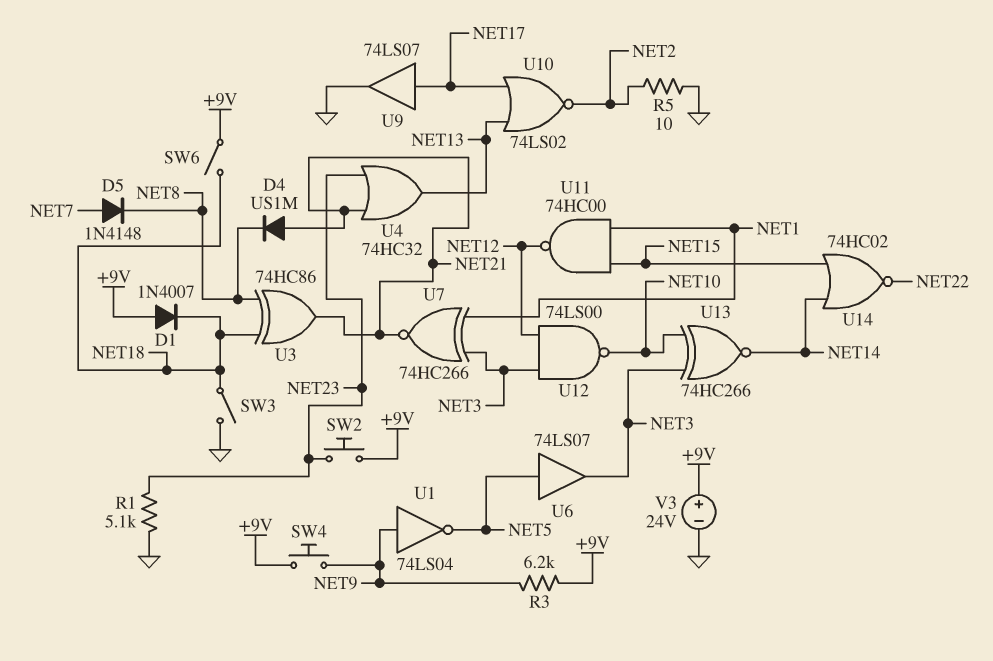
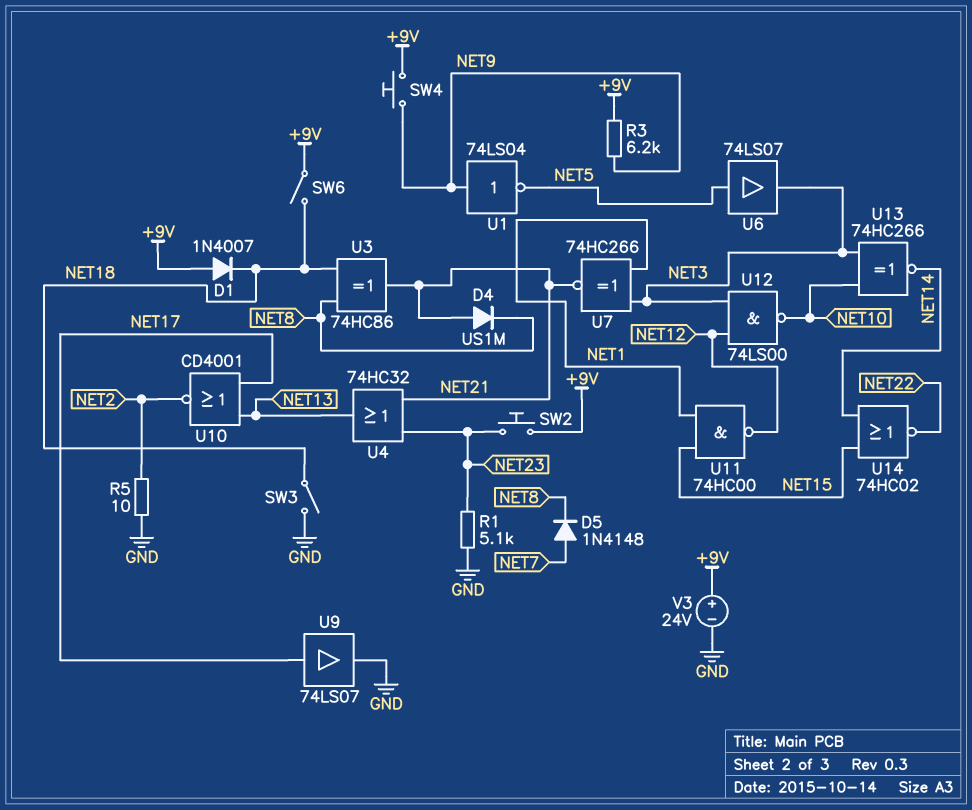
U10: NOR 74LS02 (in NET13, in NET17, out NET2) -> NOR CD4001 (in NET13, in NET17, out NET2)

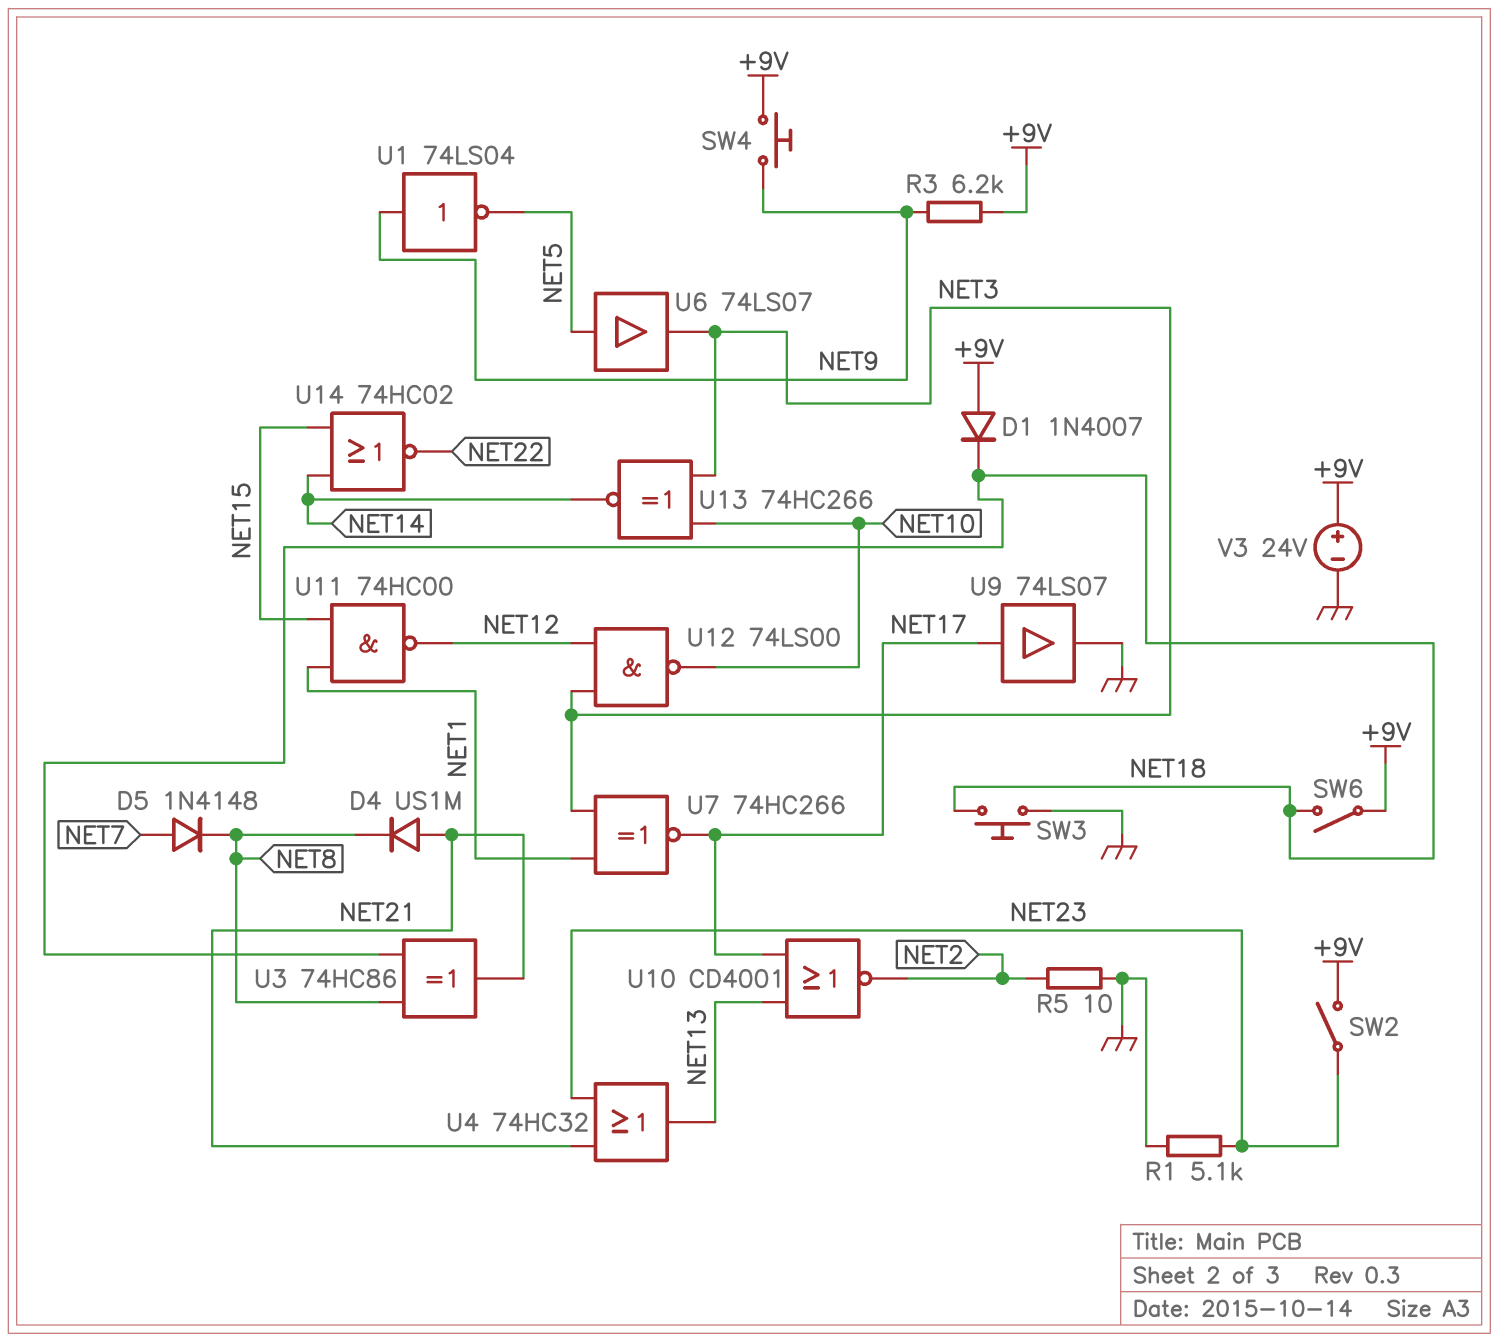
SW2: button (+9V, NET23) -> switch (+9V, NET23)
SW3: switch (GND, NET18) -> button (GND, NET18)
U7: XNOR 74HC266 (in NET1, in NET3, out NET21) -> XNOR 74HC266 (in NET1, in NET3, out NET17)

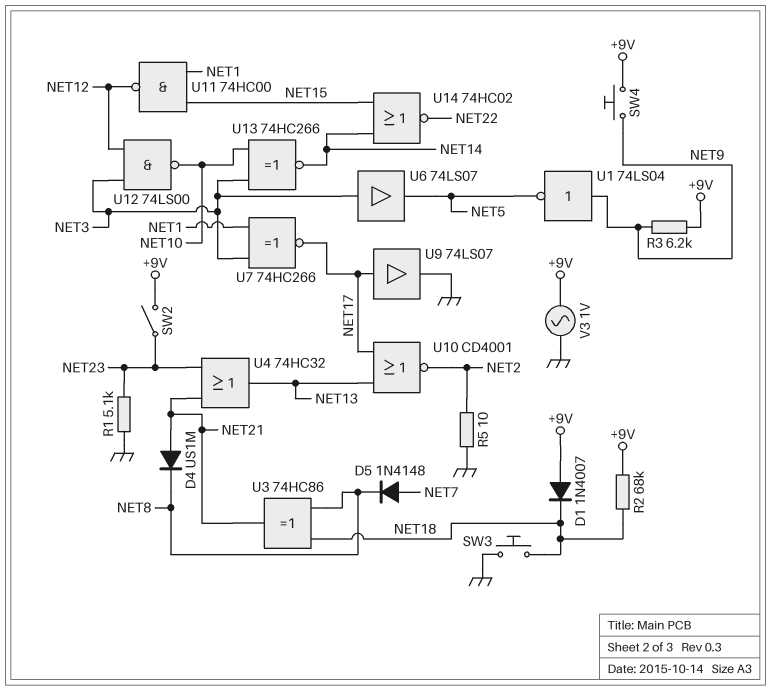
R2: none -> 68k (+9V, NET18)
SW6: switch (+9V, NET18) -> none
U6: buffer 74LS07 (in NET5, out NET3) -> buffer 74LS07 (in NET3, out NET5)
V3: 24V (plus +9V, minus GND) -> AC 1V (+9V, GND)

